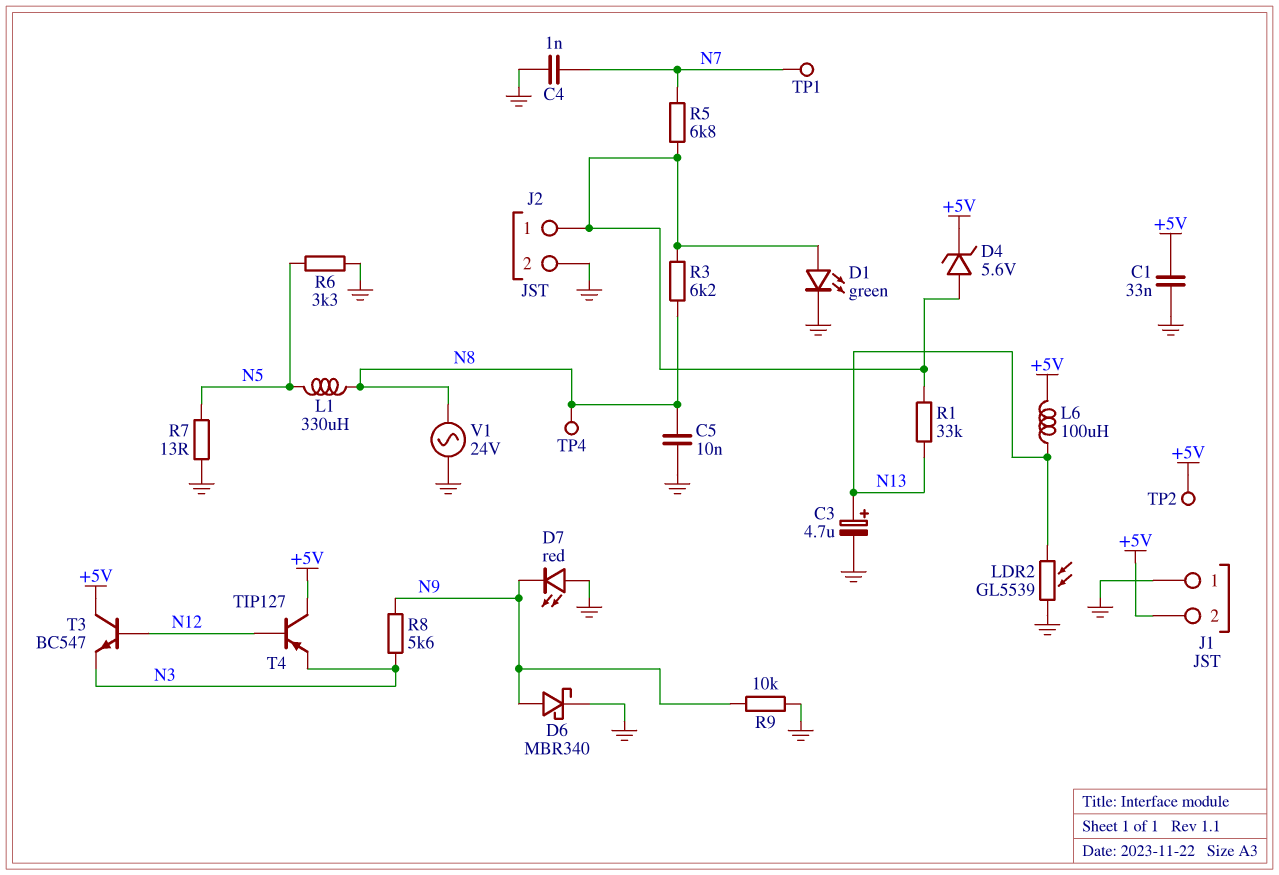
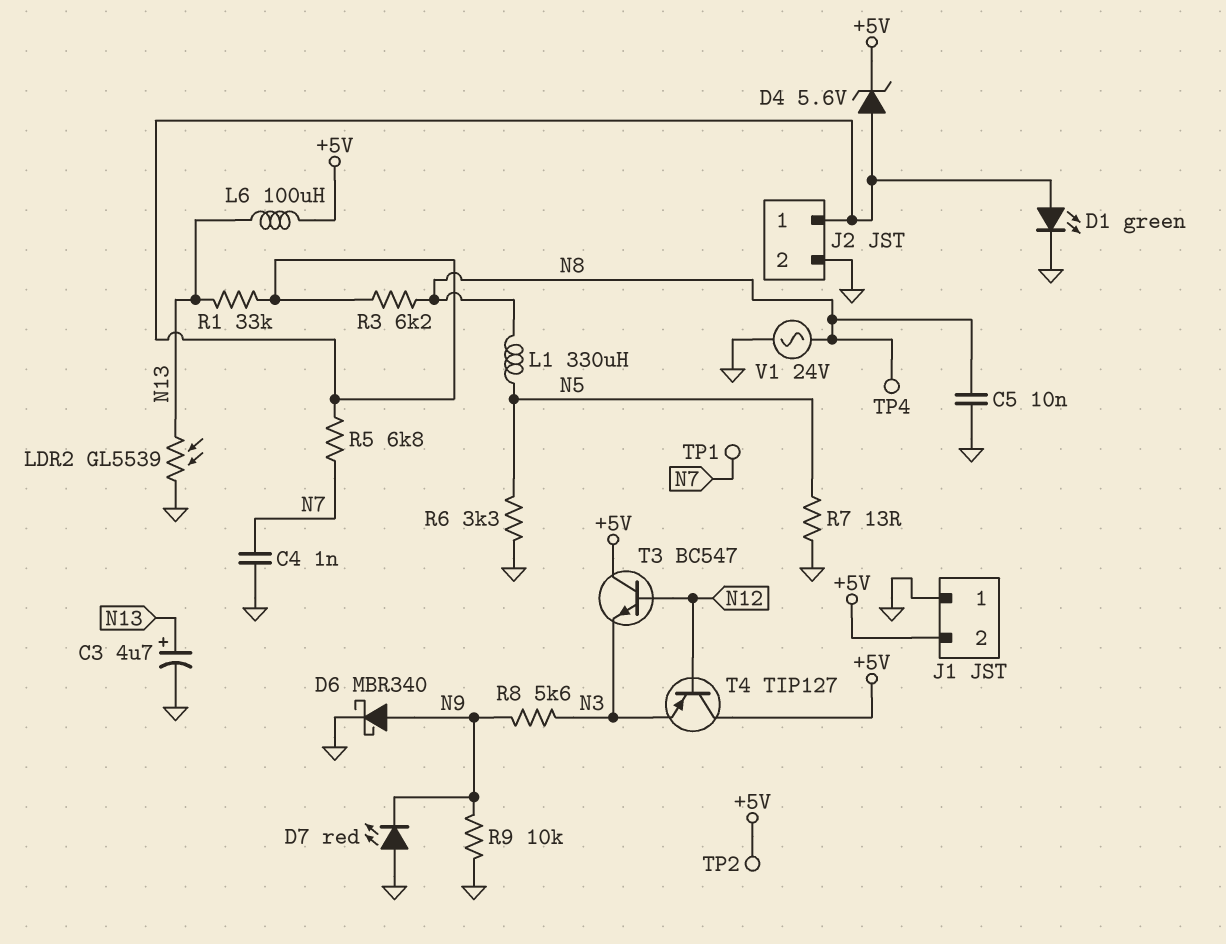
C1: 33nF (+5V, GND) -> none

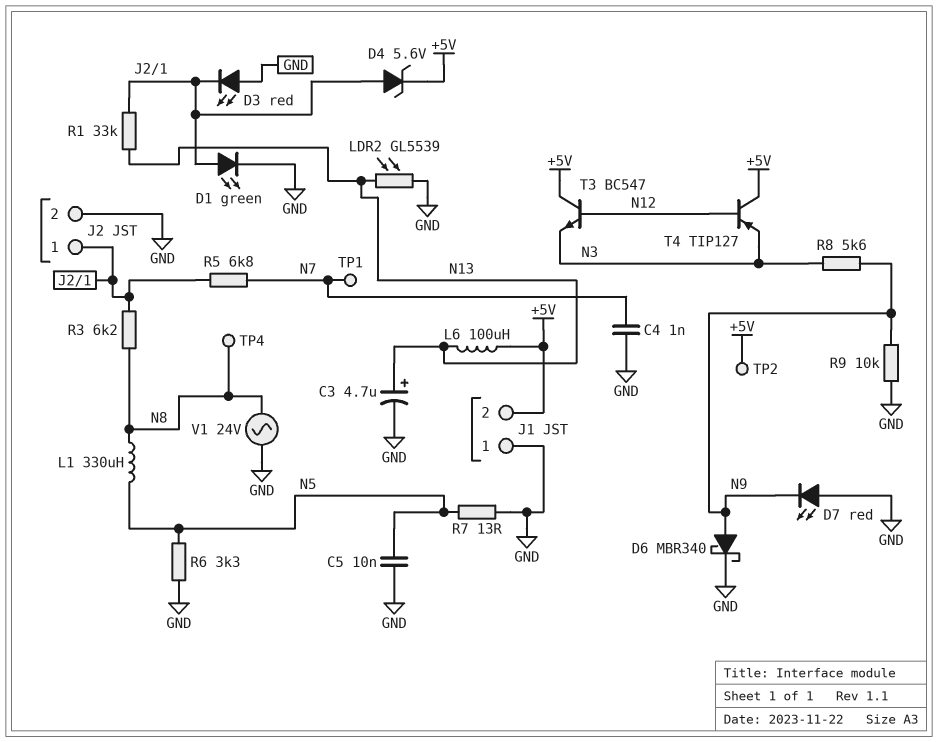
C5: 10nF (GND, N8) -> 10nF (GND, N5)
D3: none -> LED red (A GND, K J2/1)

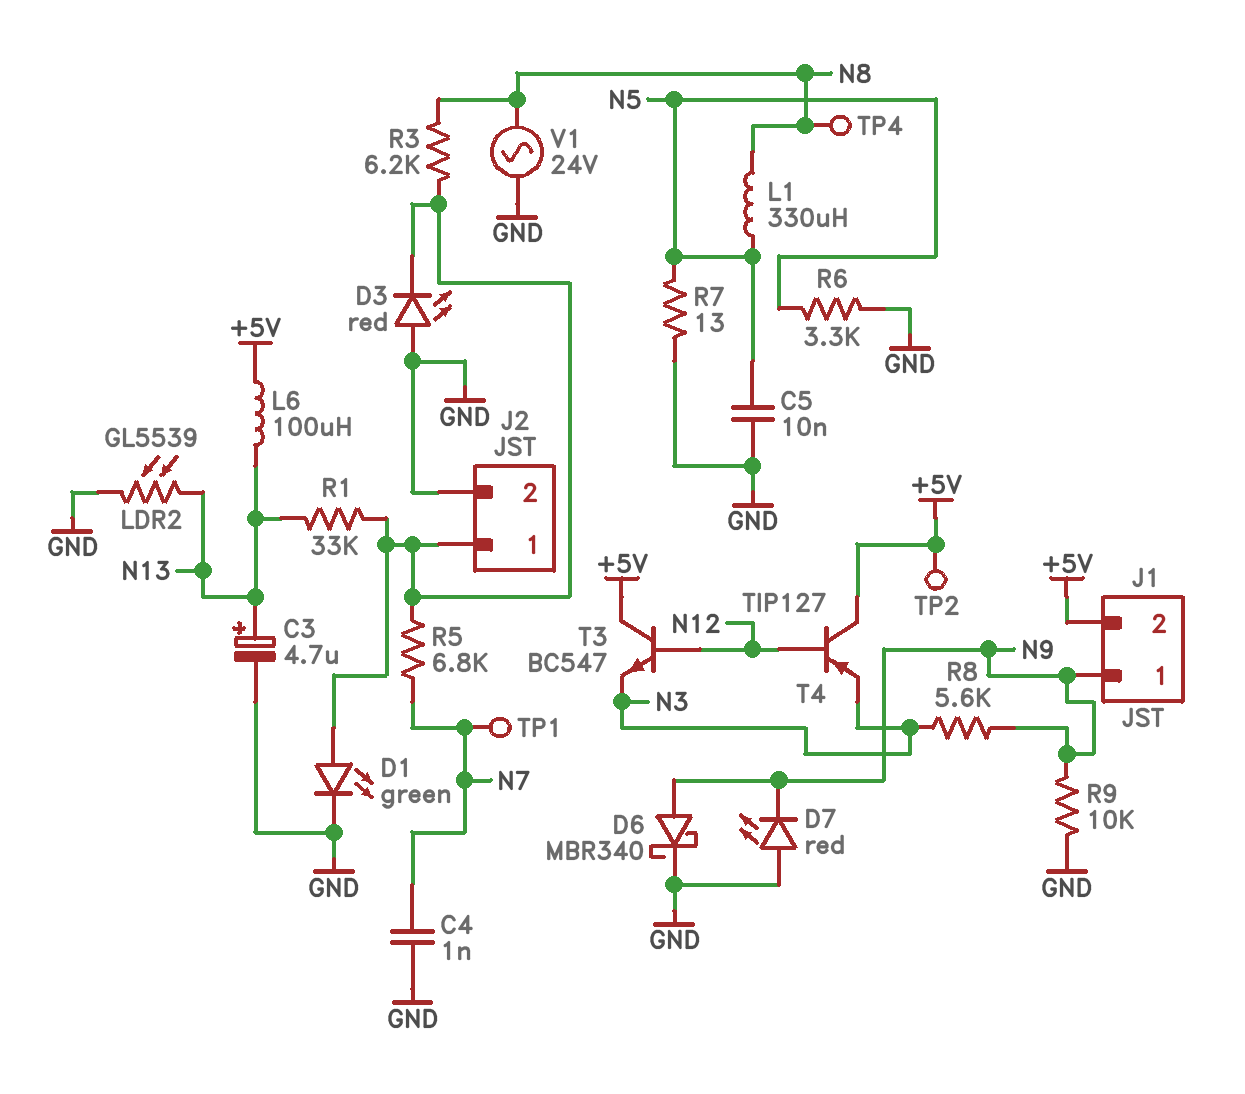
D4: zener 5.6V (A J2/1, K +5V) -> none
J1 pin 1: GND -> N9

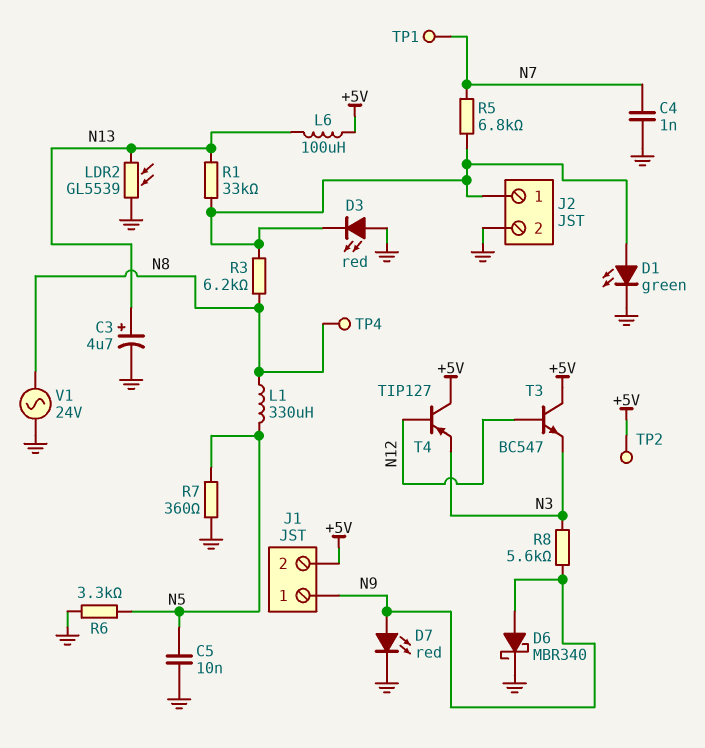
D7: LED red (A GND, K N9) -> LED red (A N9, K GND)
R7: 13 (GND, N5) -> 360 (GND, N5)
R9: 10k (GND, N9) -> none

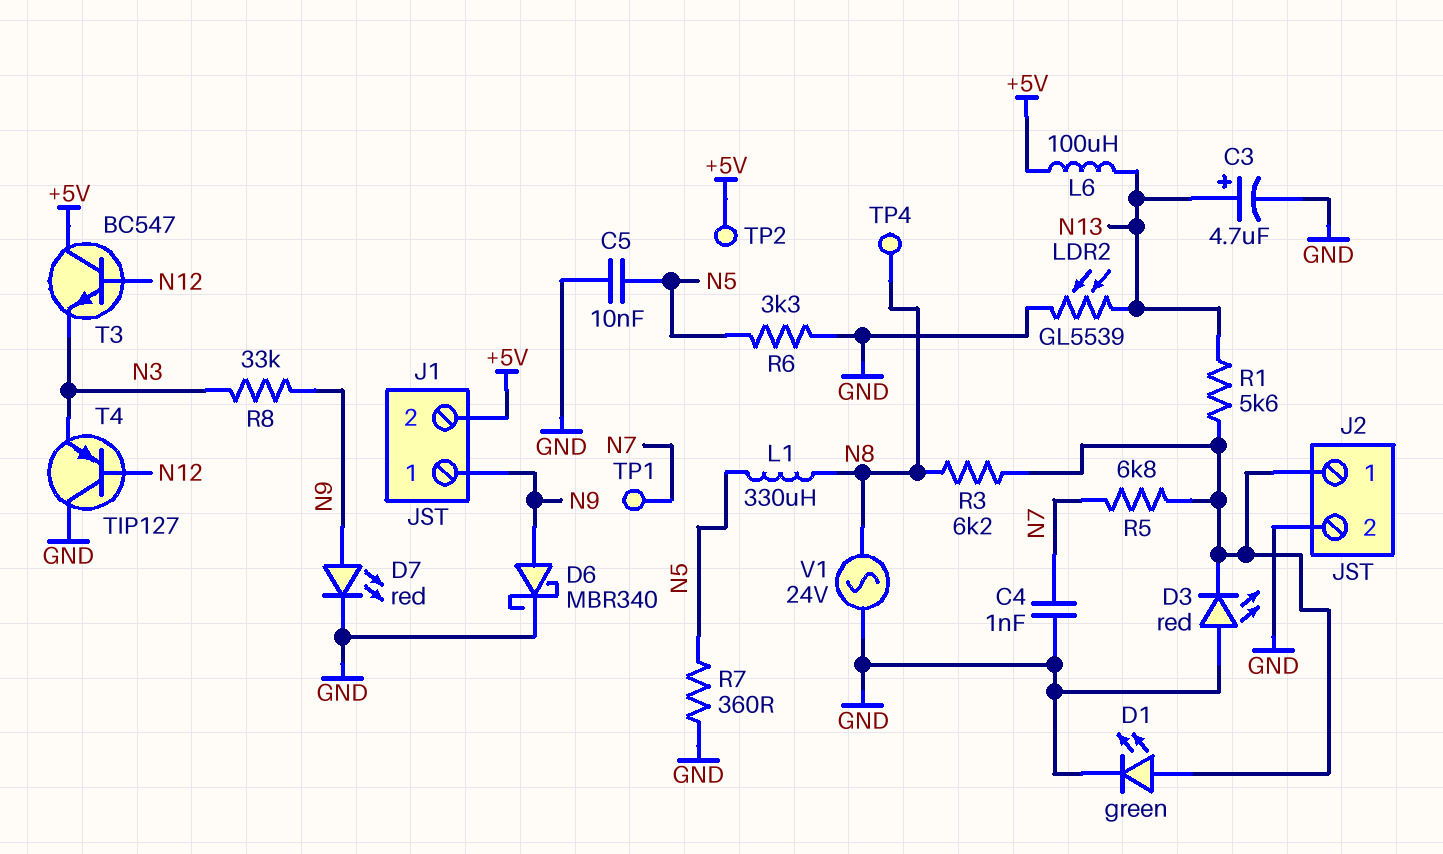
R1: 33k (J2/1, N13) -> 5.6k (J2/1, N13)
R8: 5.6k (N3, N9) -> 33k (N3, N9)
T4: PNP TIP127 (B N12, C +5V, E N3) -> PNP TIP127 (B N12, C GND, E N3)

